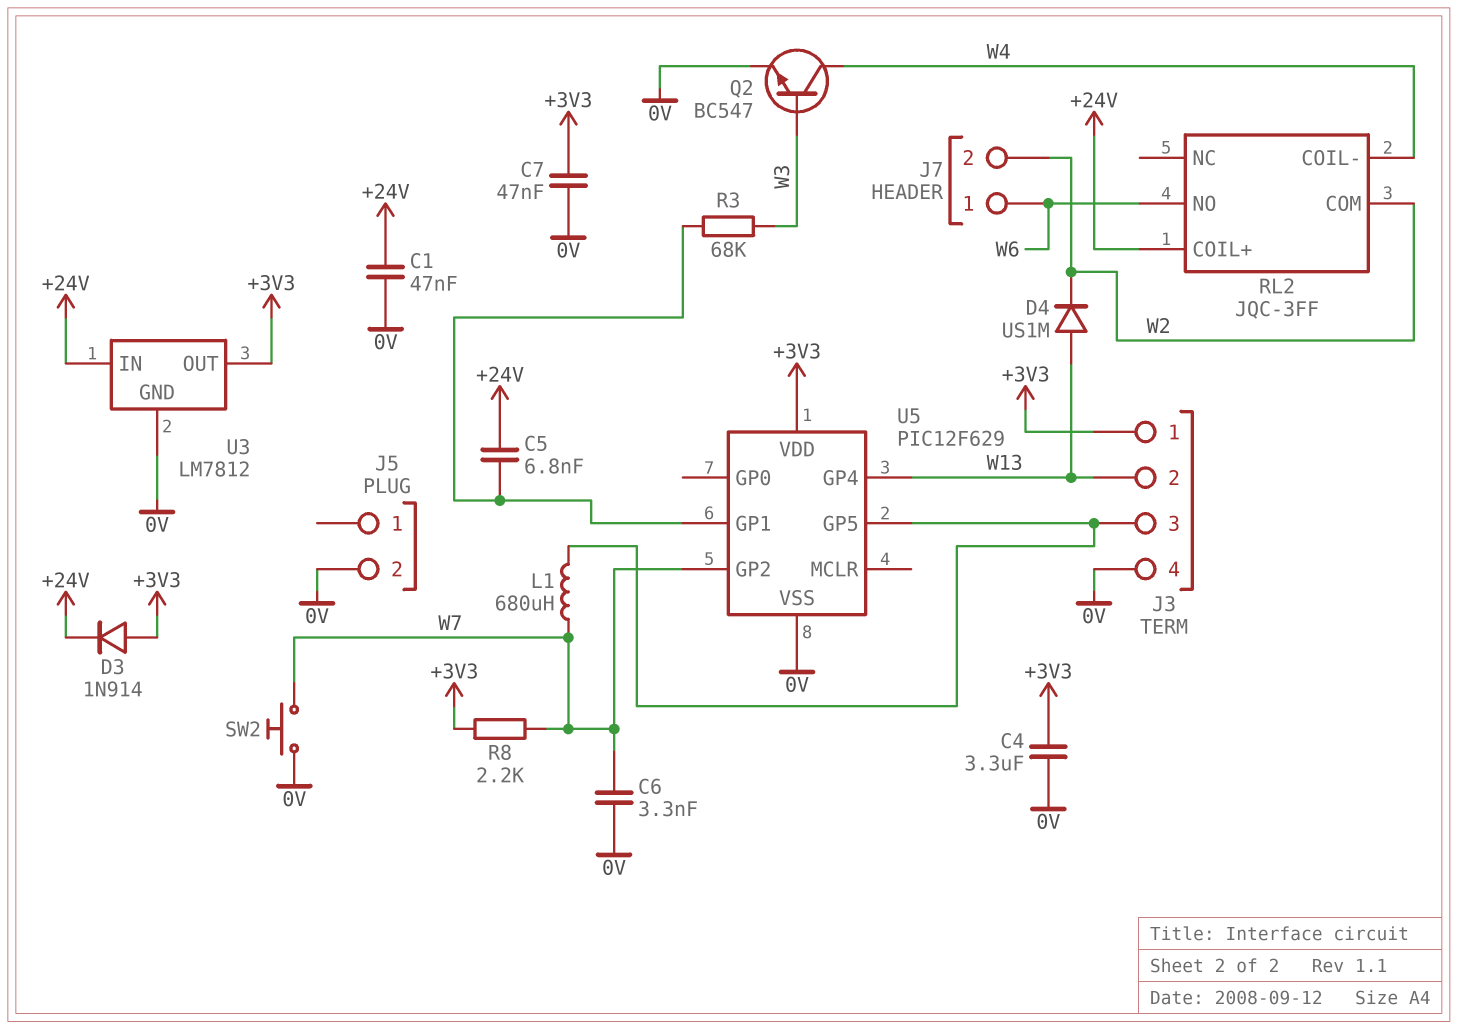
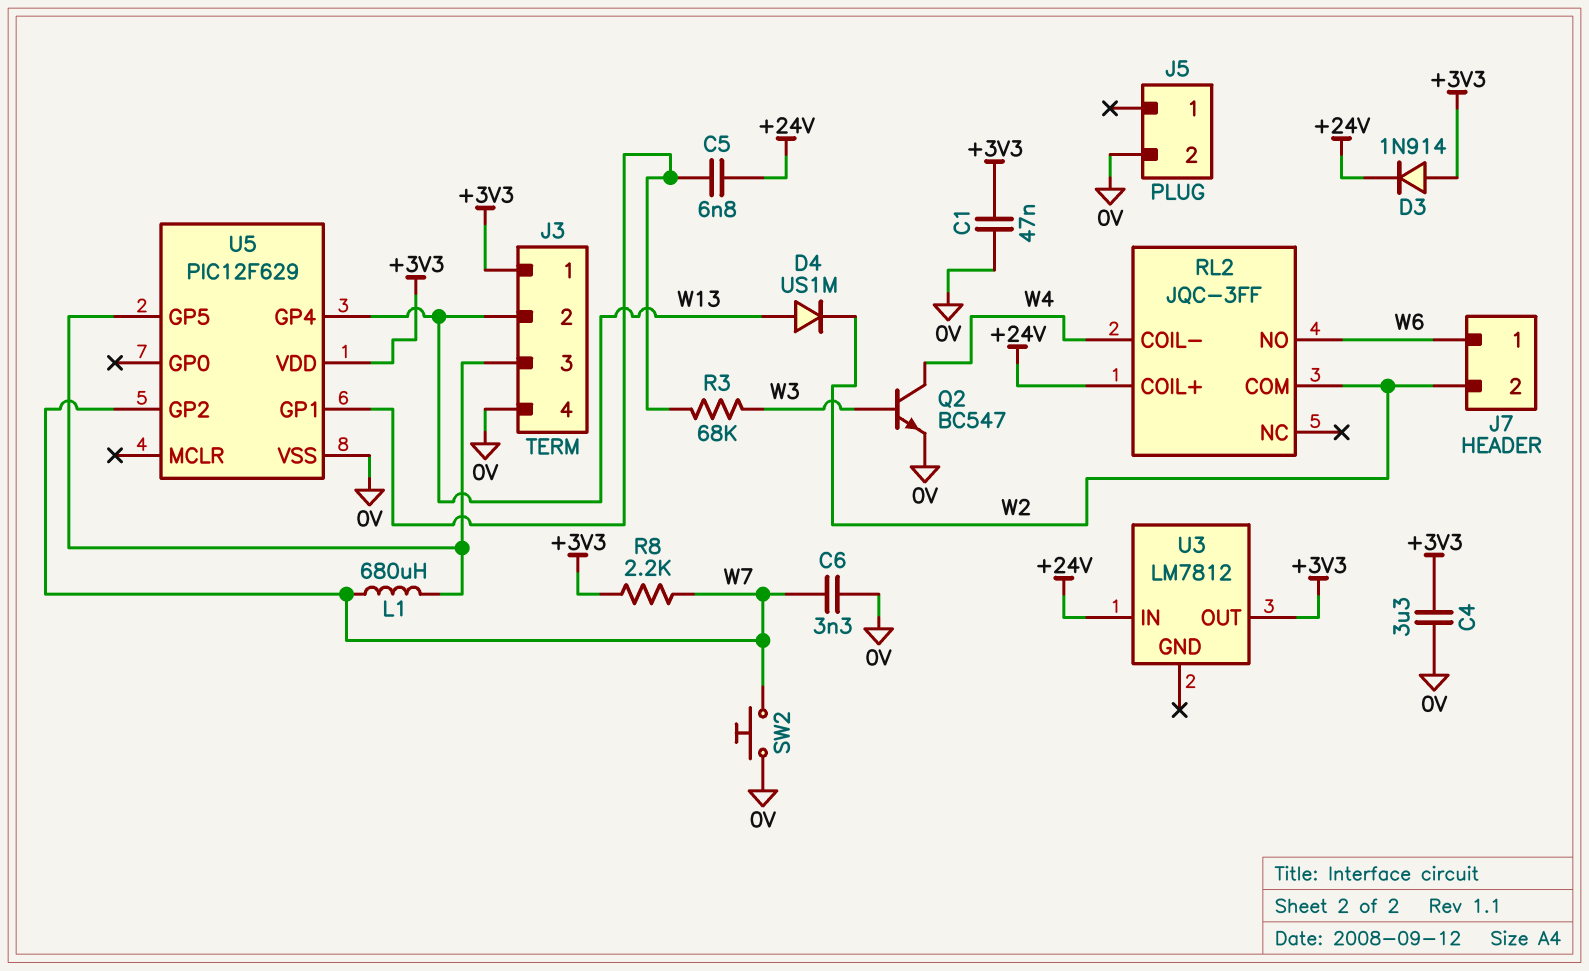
C1: 47nF (+24V, 0V) -> 47nF (+3V3, 0V)
C7: 47nF (+3V3, 0V) -> none
U3 pin GND: 0V -> none

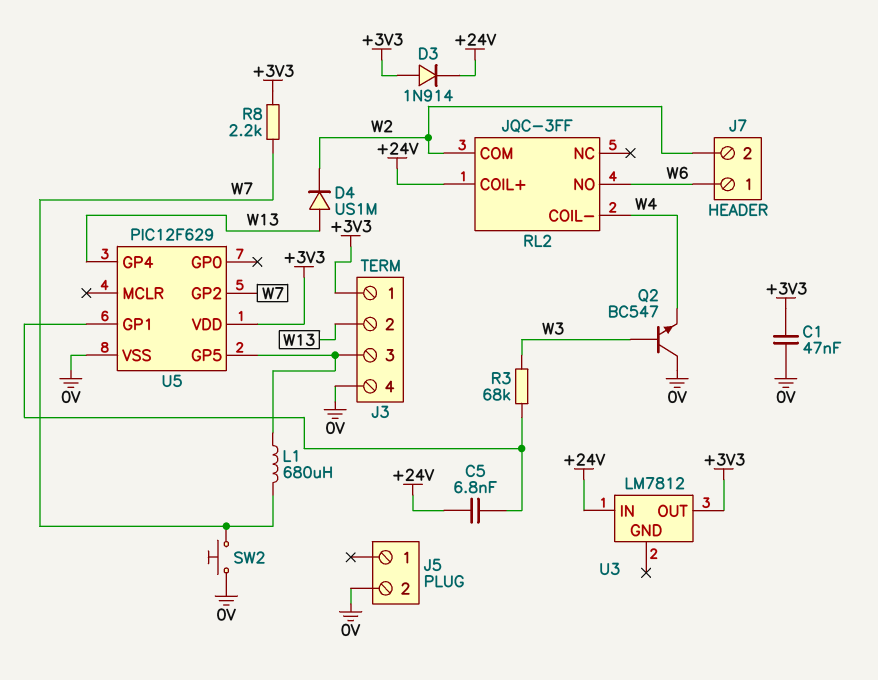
C4: 3.3uF (+3V3, 0V) -> none
C6: 3.3nF (0V, W7) -> none
Q2: NPN BC547 (B W3, C W4, E 0V) -> NPN BC547 (B W3, C 0V, E W4)

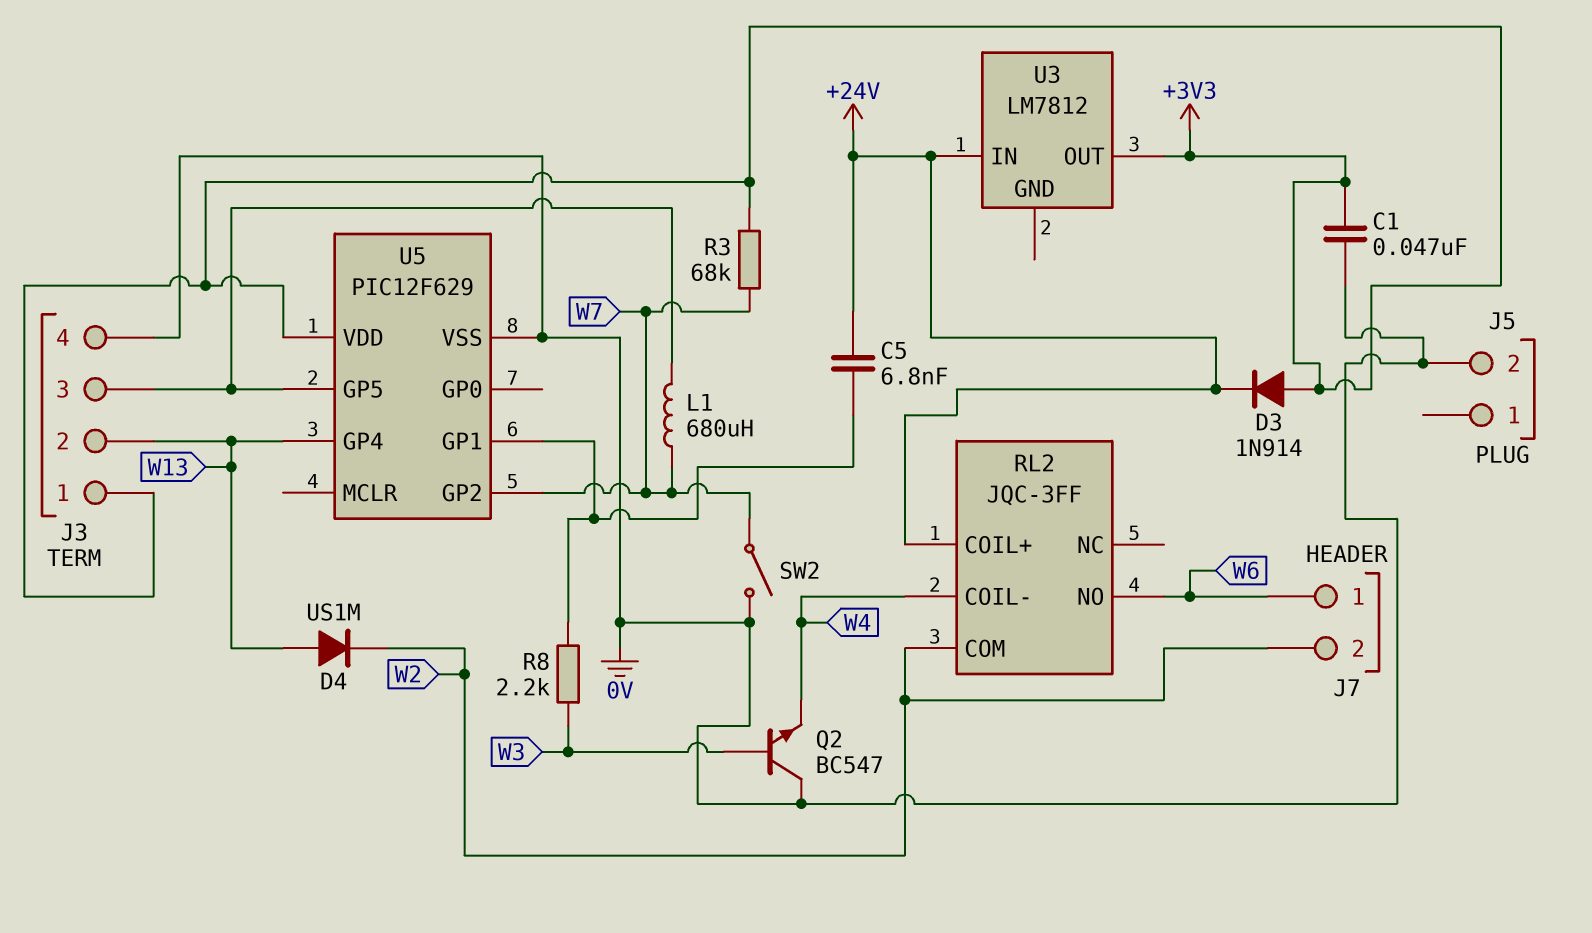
R3: 68k (U5/GP1, W3) -> 68k (+3V3, W7)
R8: 2.2k (+3V3, W7) -> 2.2k (U5/GP1, W3)
SW2: button (0V, W7) -> switch (0V, W7)

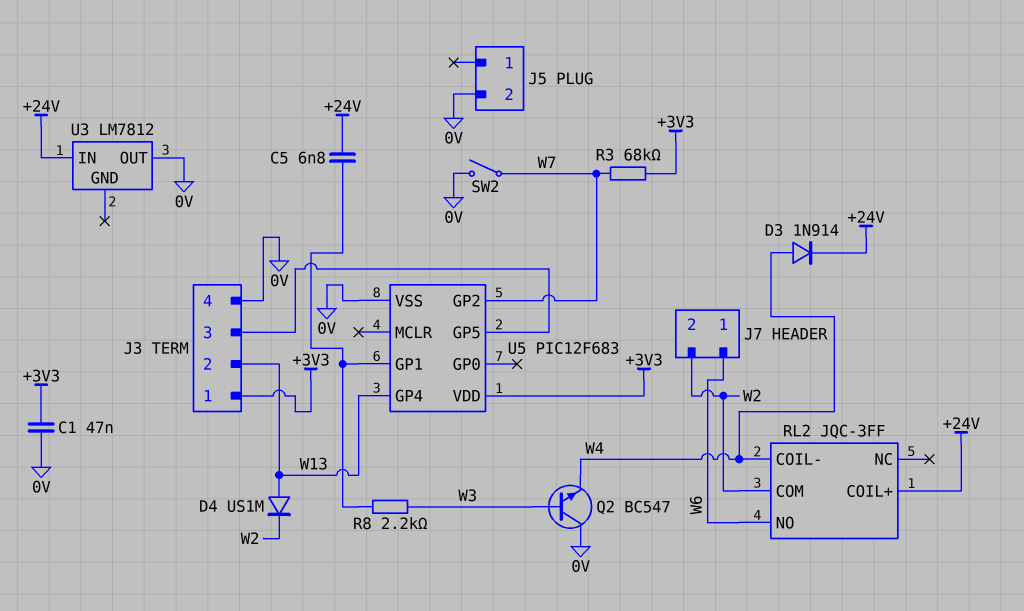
D3: diode 1N914 (A +3V3, K +24V) -> diode 1N914 (A W4, K +24V)
L1: 680uH (J3/3, W7) -> none
U3 pin OUT: +3V3 -> 0V
U5: PIC12F629 -> PIC12F683

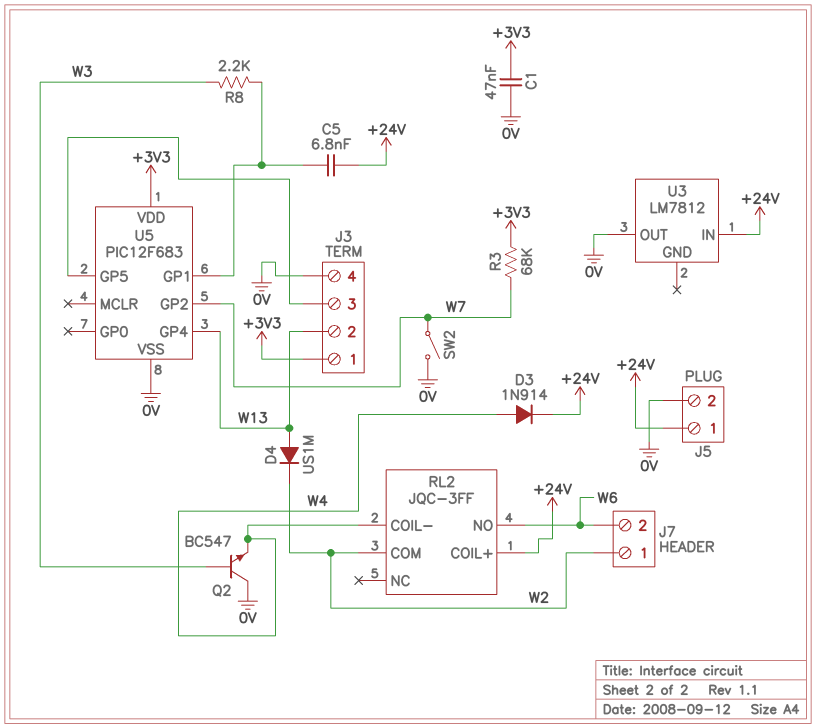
J5 pin 1: none -> +24V
J7 pin 1: W6 -> W2
J7 pin 2: W2 -> W6

